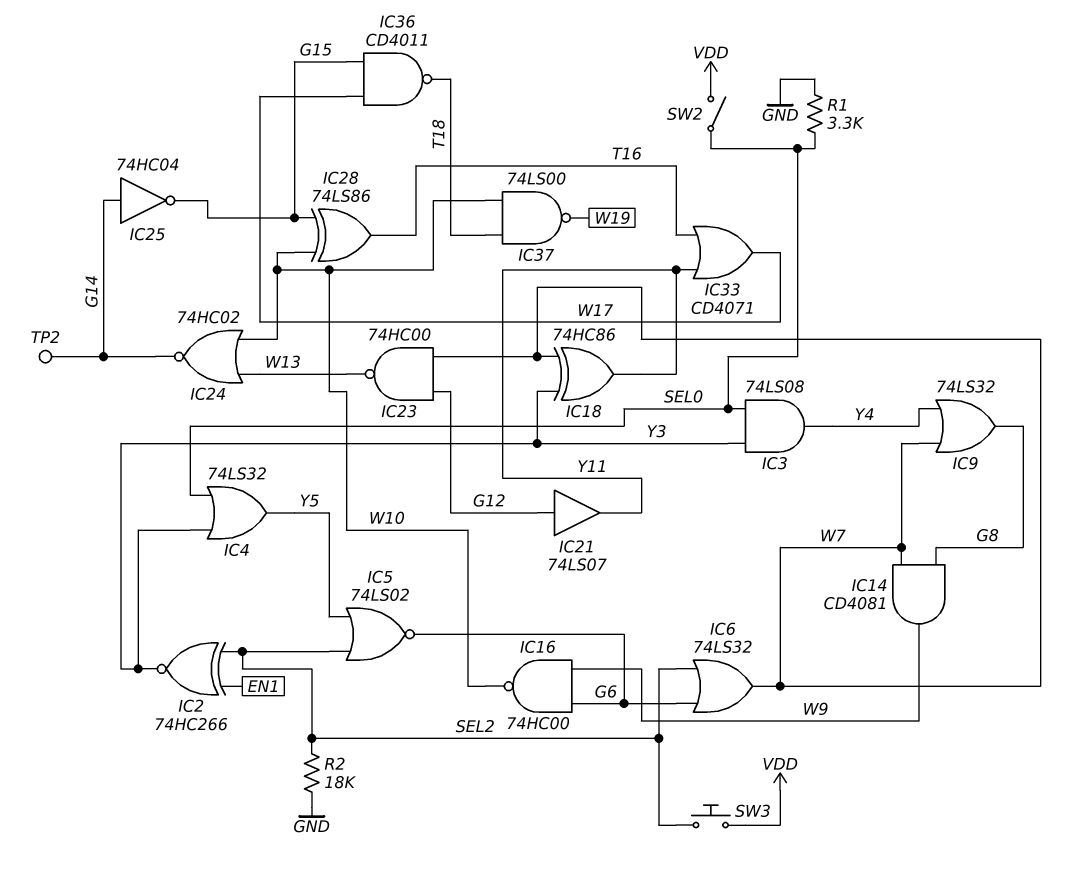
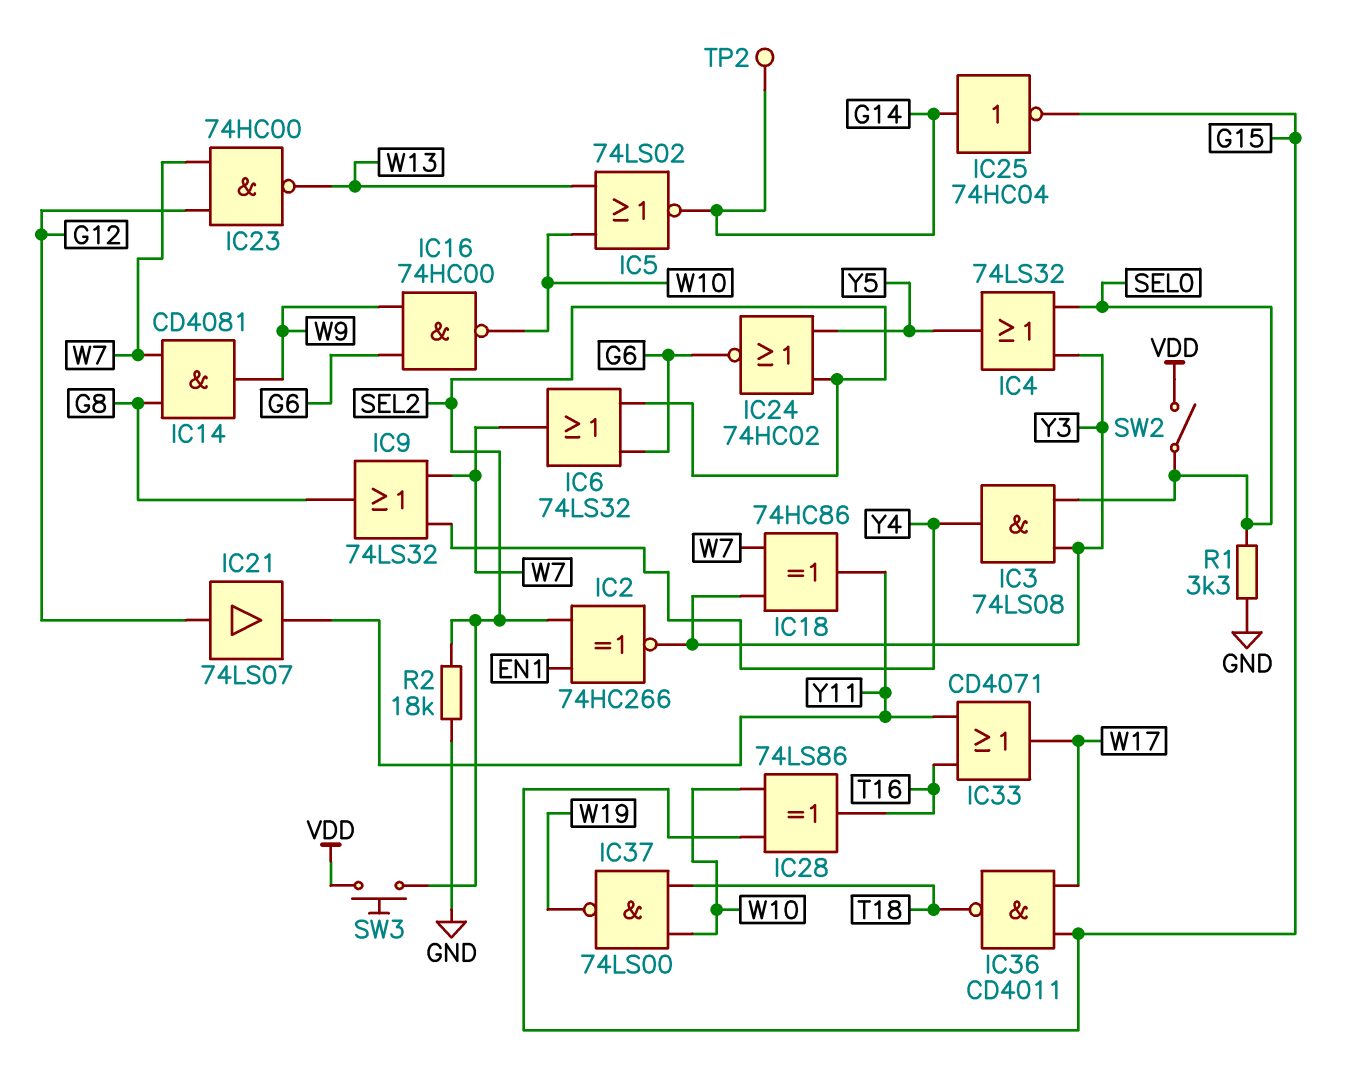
IC5: NOR 74LS02 (in SEL2, in Y5, out G6) -> NOR 74LS02 (in W10, in W13, out G14)
IC24: NOR 74HC02 (in W10, in W13, out G14) -> NOR 74HC02 (in SEL2, in Y5, out G6)

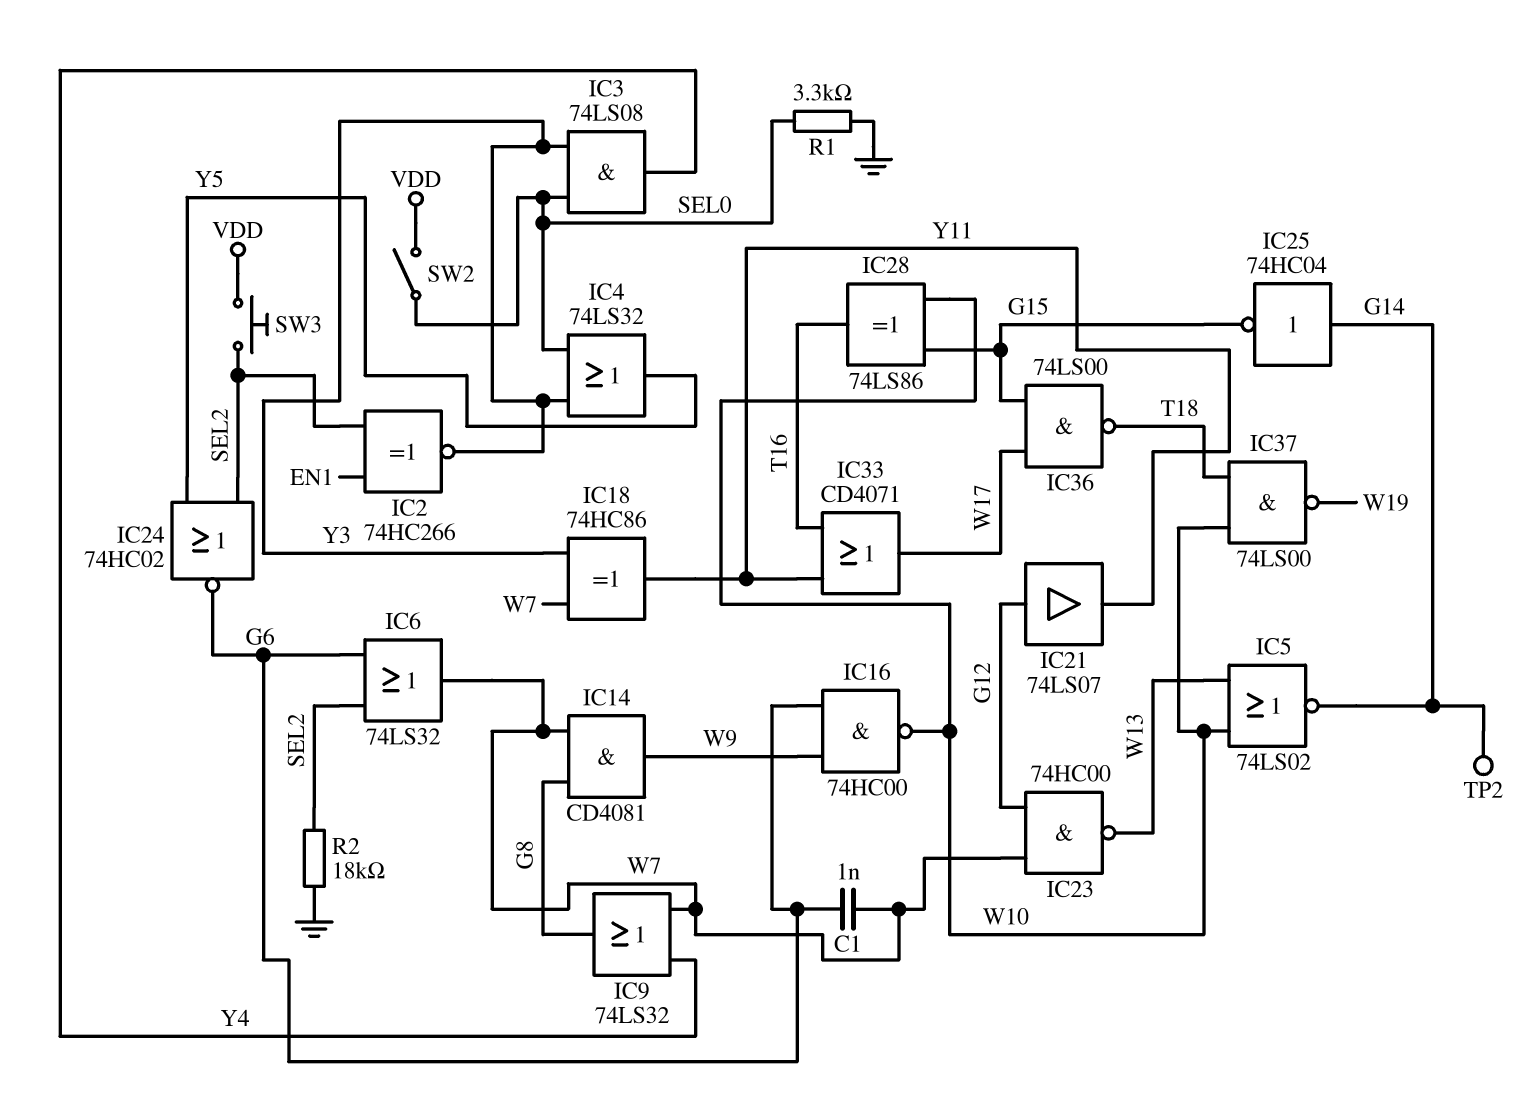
C1: none -> 1nF (G6, W7)
IC36: NAND CD4011 (in G15, in W17, out T18) -> NAND 74LS00 (in G15, in W17, out T18)

